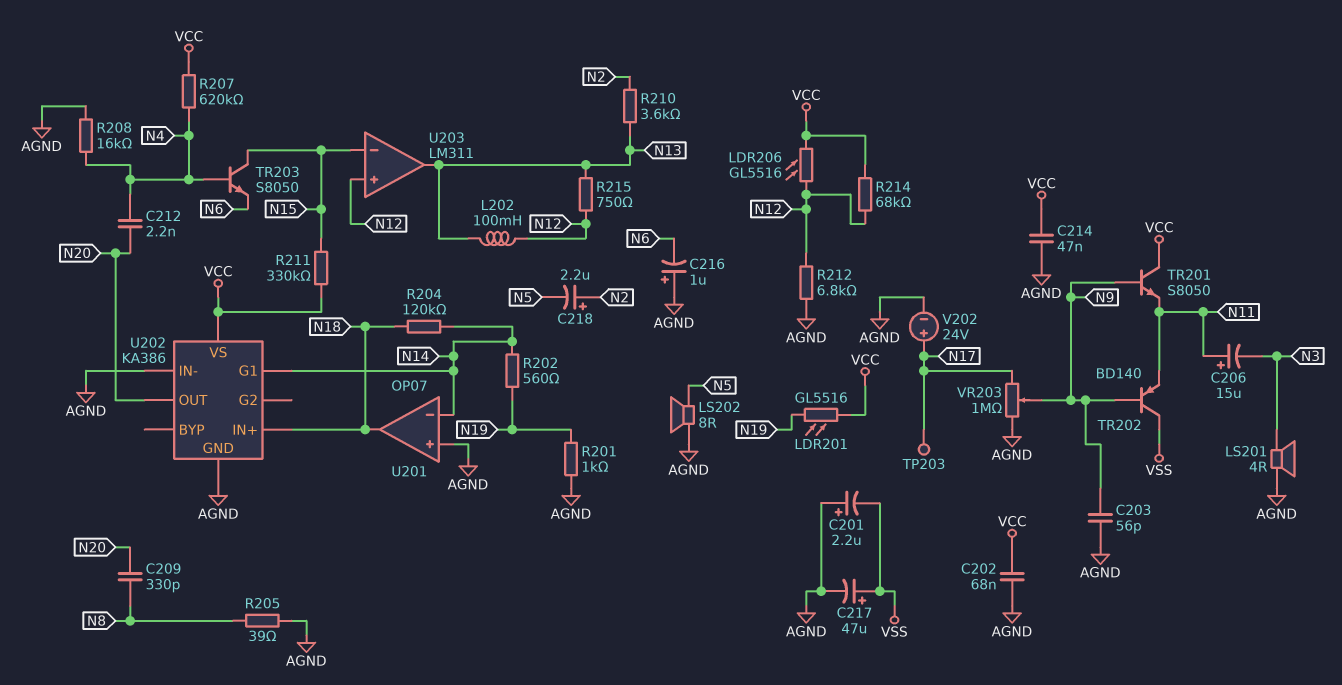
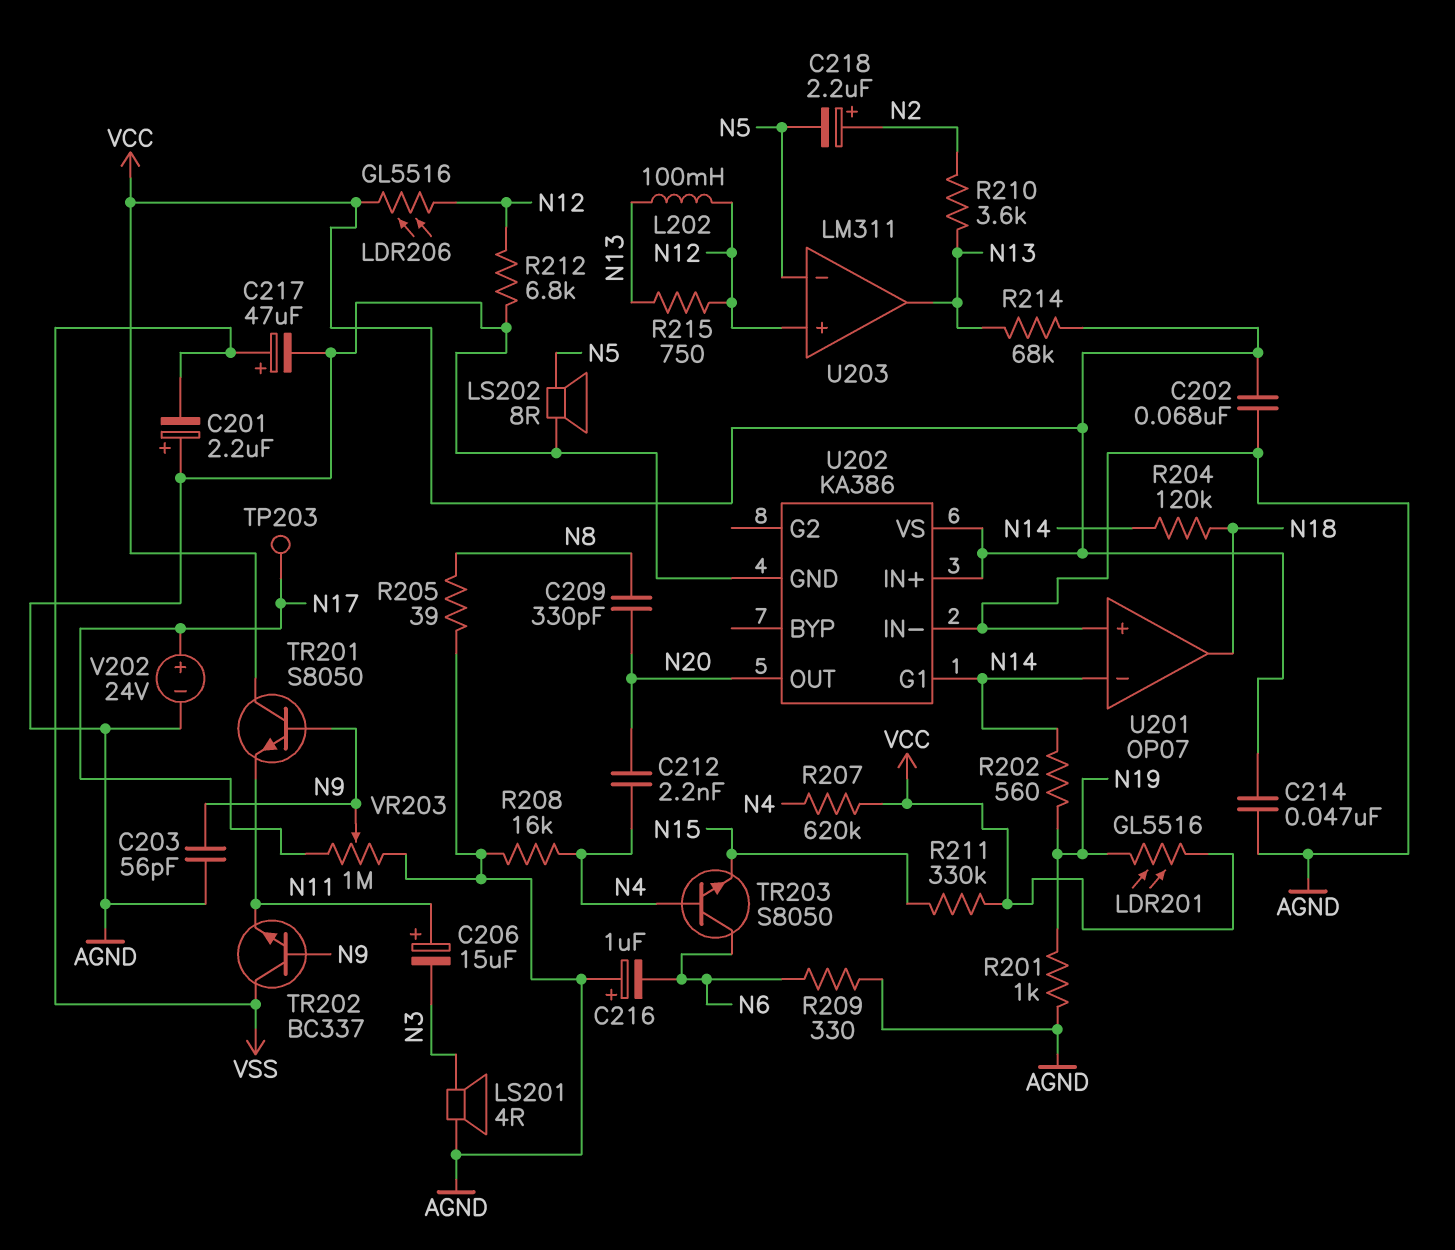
R209: none -> 330 (AGND, N6)
R214: 68k (N12, VCC) -> 68k (N13, VCC)
TR202: PNP BD140 (B N9, C VSS, E N11) -> NPN BC337 (B N9, C VSS, E N11)
TR203: NPN S8050 (B N4, C N15, E N6) -> NPN S8050 (B N4, C N6, E N15)
U202 pin IN+: N18 -> VCC
U203 pin in-: N15 -> N5

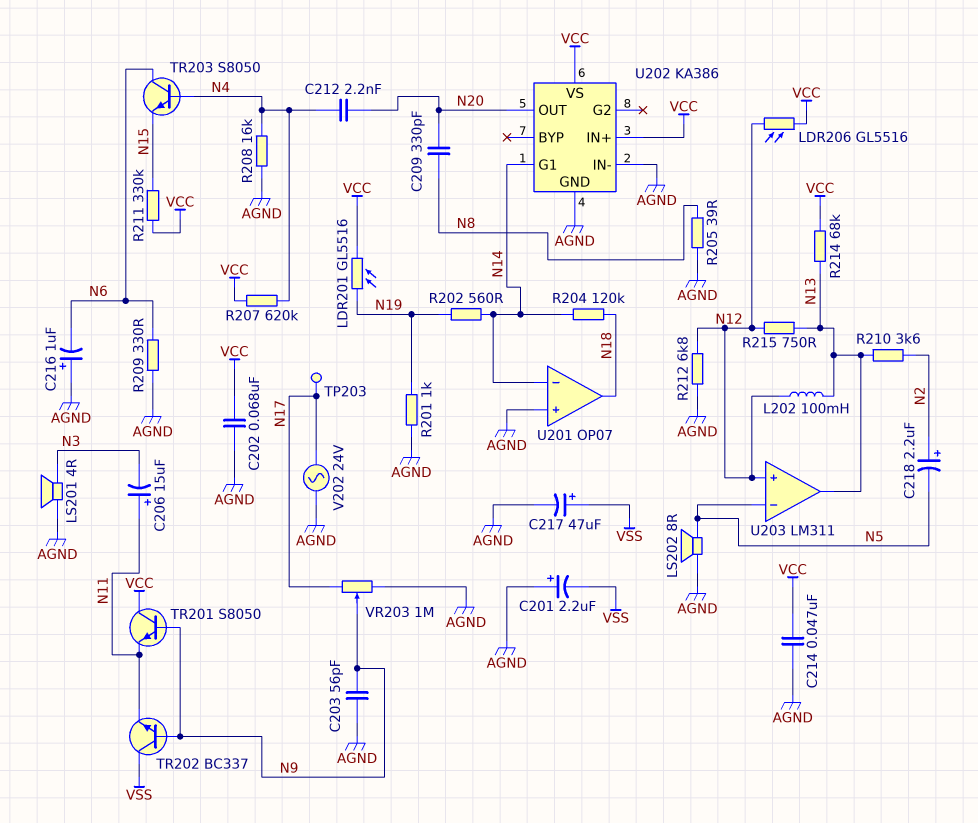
V202: 24V (plus N17, minus AGND) -> AC 24V (AGND, N17)

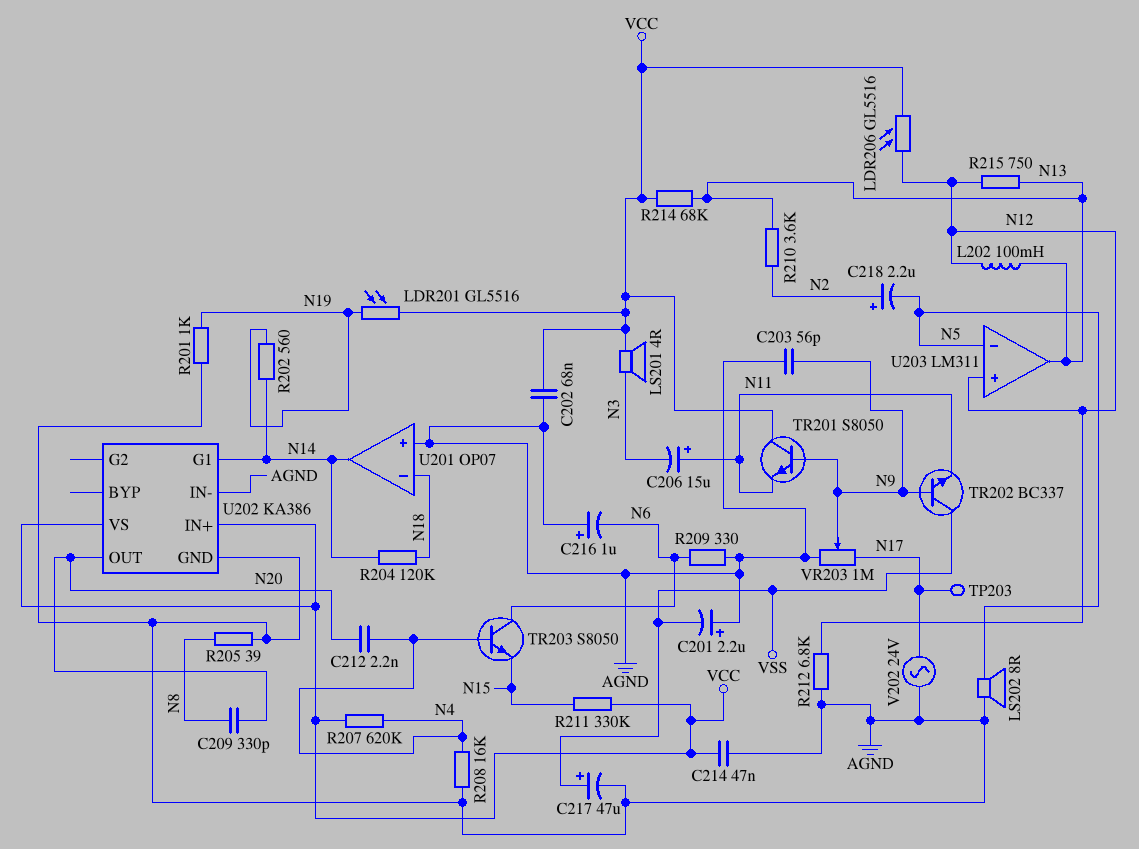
LS201: speaker 4R (AGND, N3) -> speaker 4R (N3, VCC)
U201 pin in-: N14 -> N18
U201 pin out: N18 -> N14

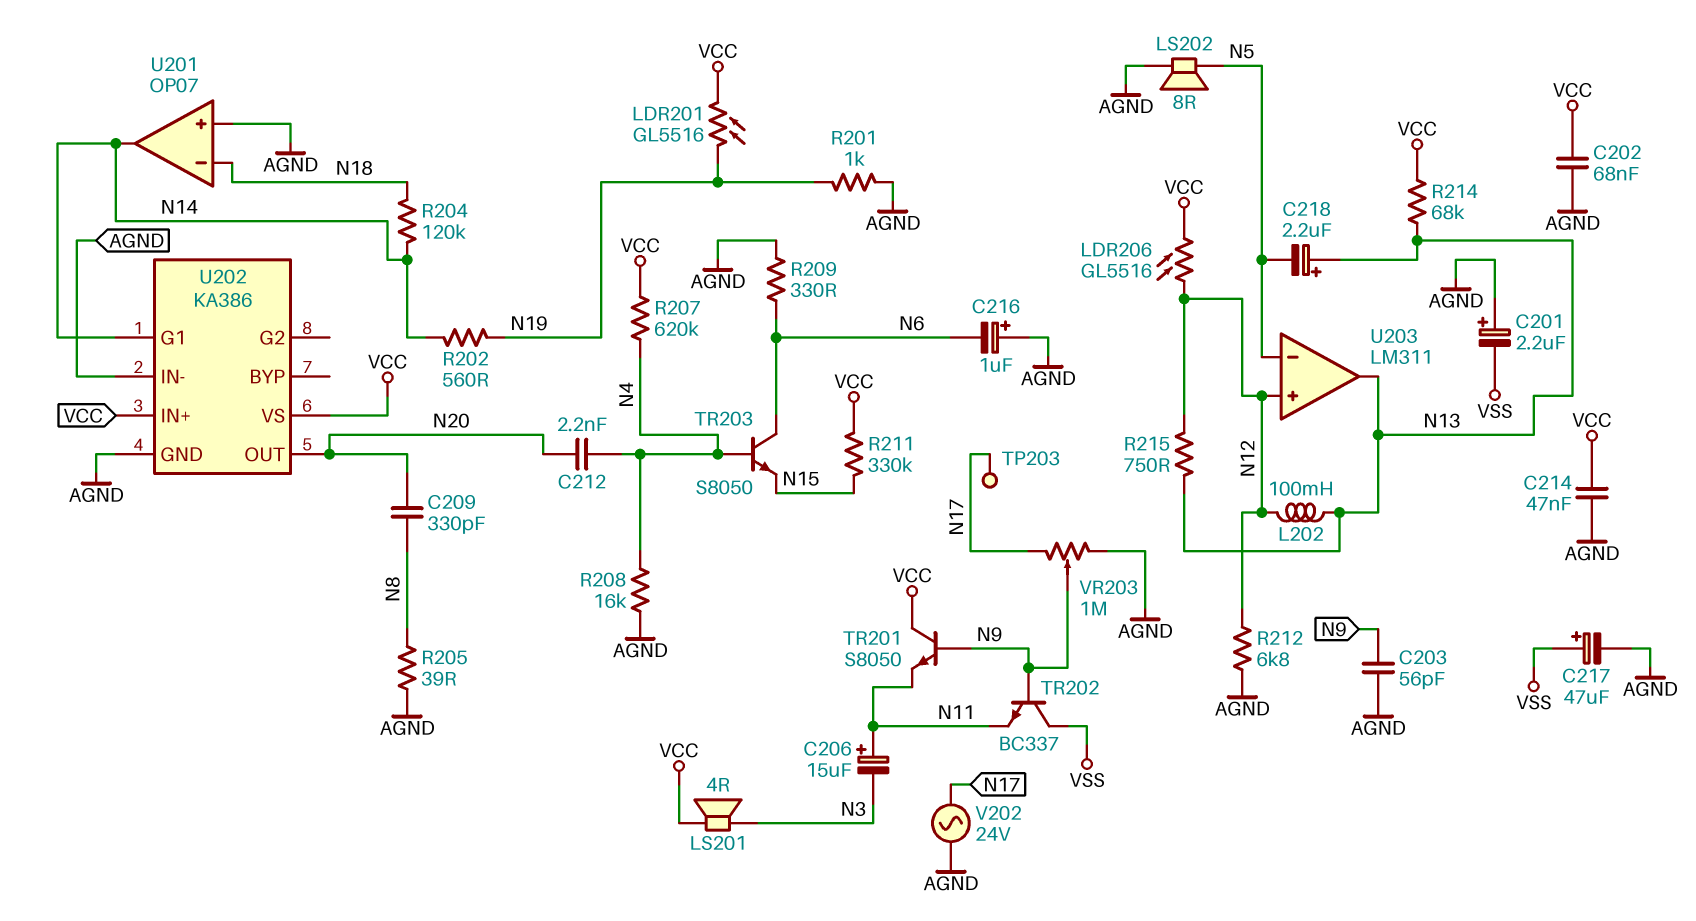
C218: 2.2uF (plus N2, minus N5) -> 2.2uF (plus N13, minus N5)
R210: 3.6k (N2, N13) -> none

